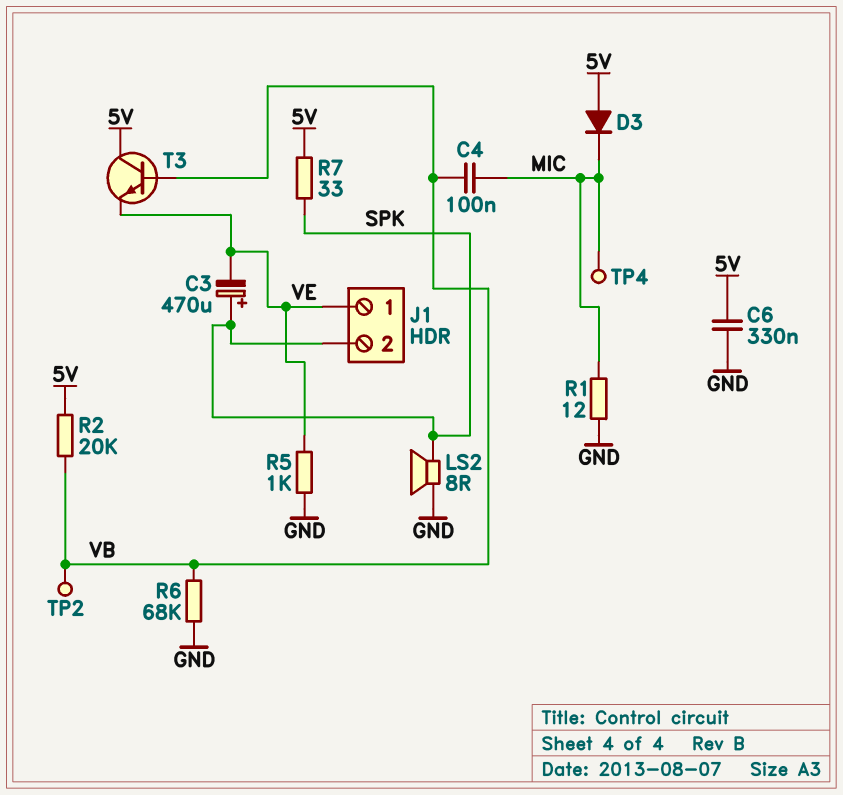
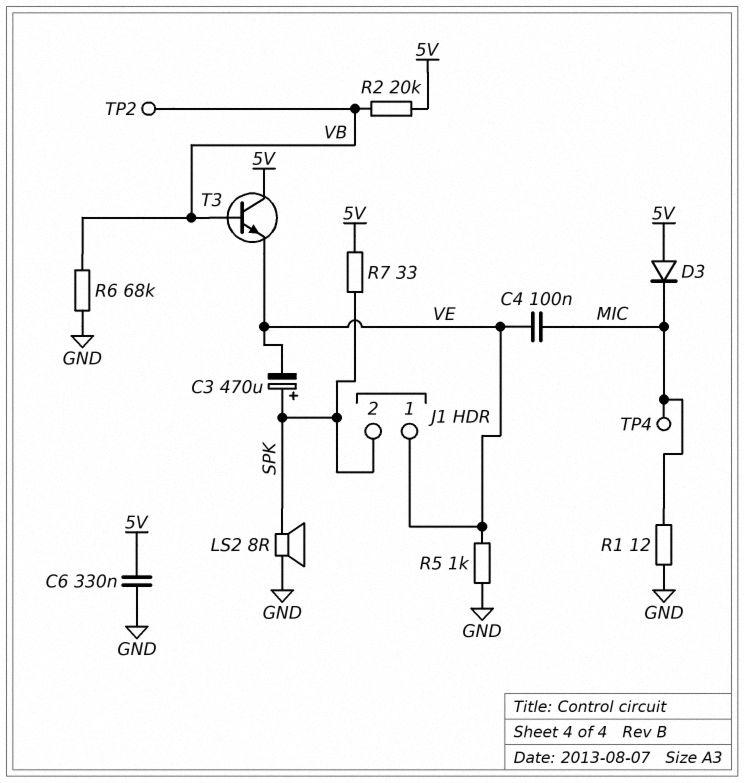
C4: 100nF (MIC, VB) -> 100nF (MIC, VE)

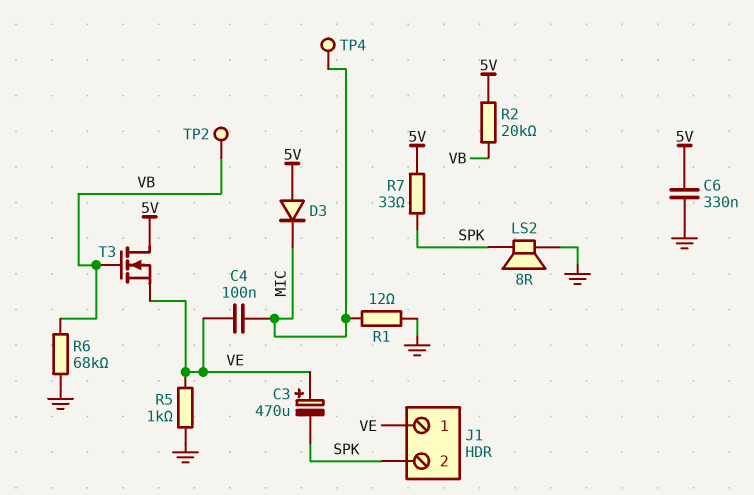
C3: 470uF (plus SPK, minus VE) -> 470uF (plus VE, minus SPK)
T3: NPN (B VB, C 5V, E VE) -> NMOS (G VB, D 5V, S VE)

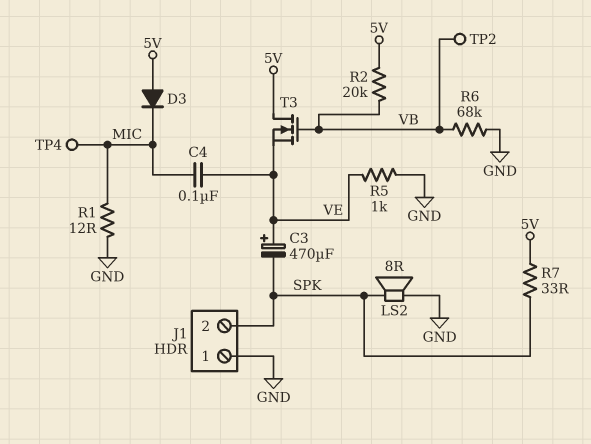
C6: 330nF (5V, GND) -> none
J1 pin 1: VE -> GND

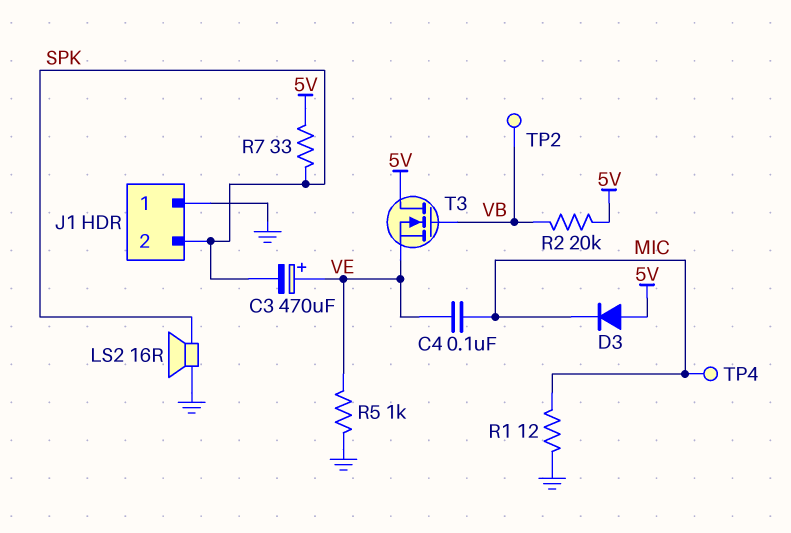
LS2: speaker 8R (GND, SPK) -> speaker 16R (GND, SPK)
R6: 68k (GND, VB) -> none

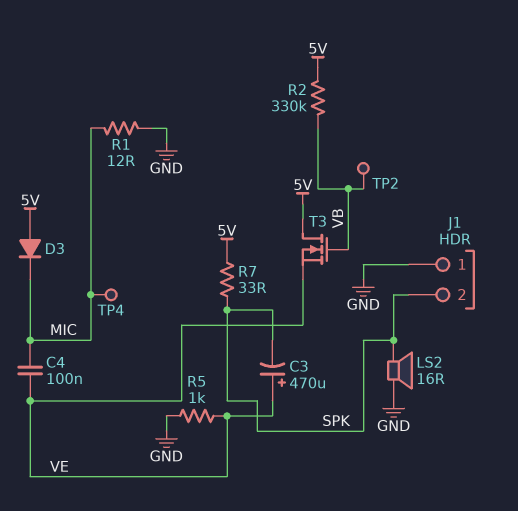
R2: 20k (5V, VB) -> 330k (5V, VB)

